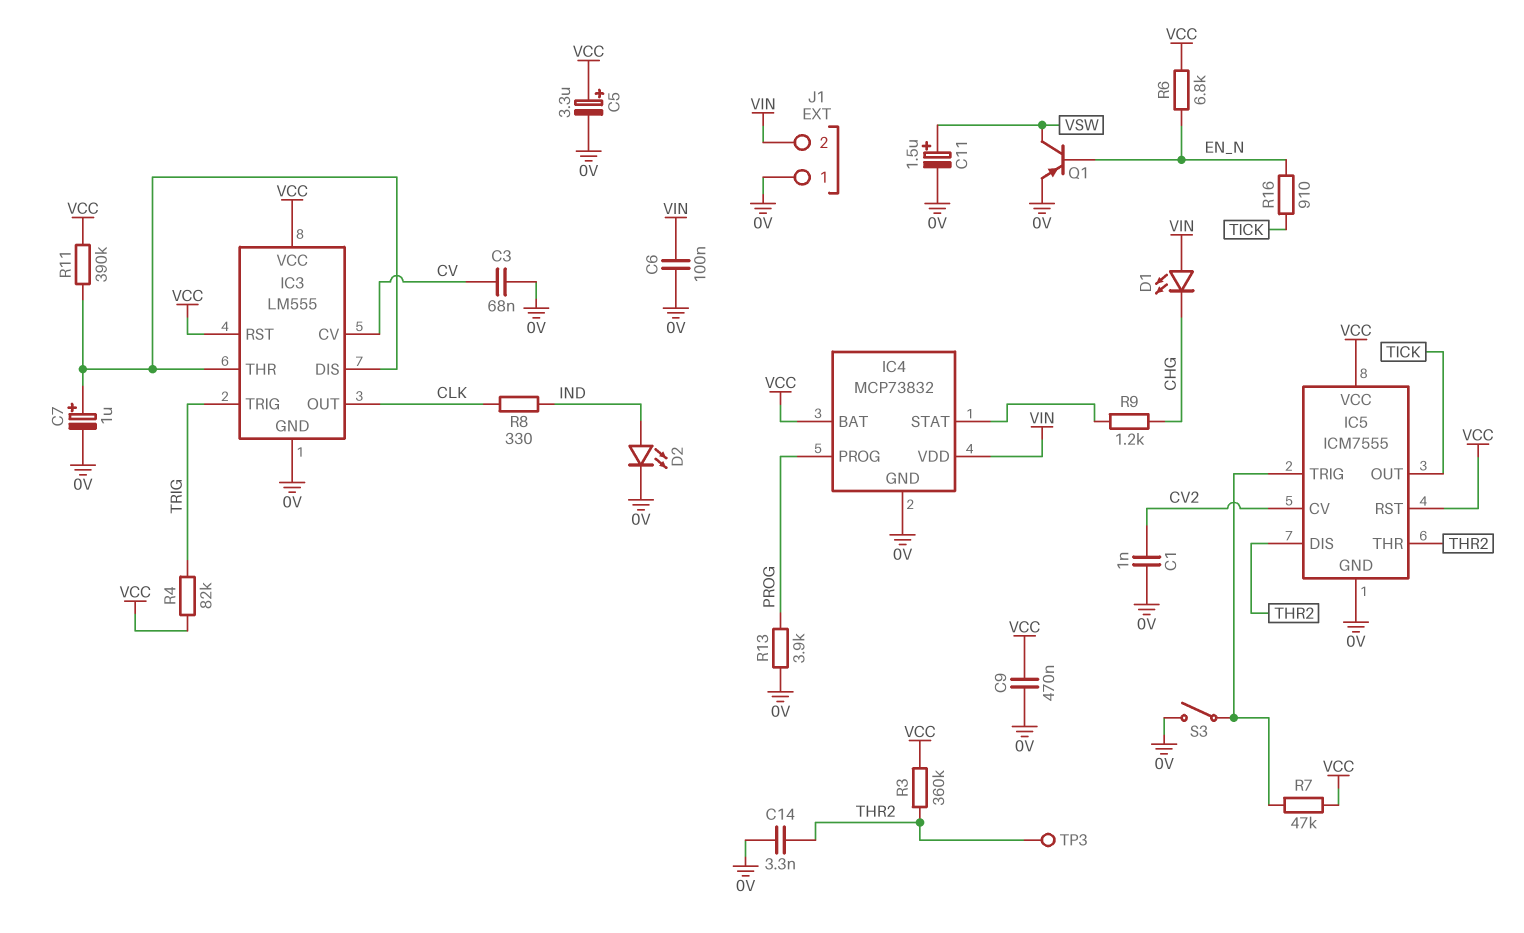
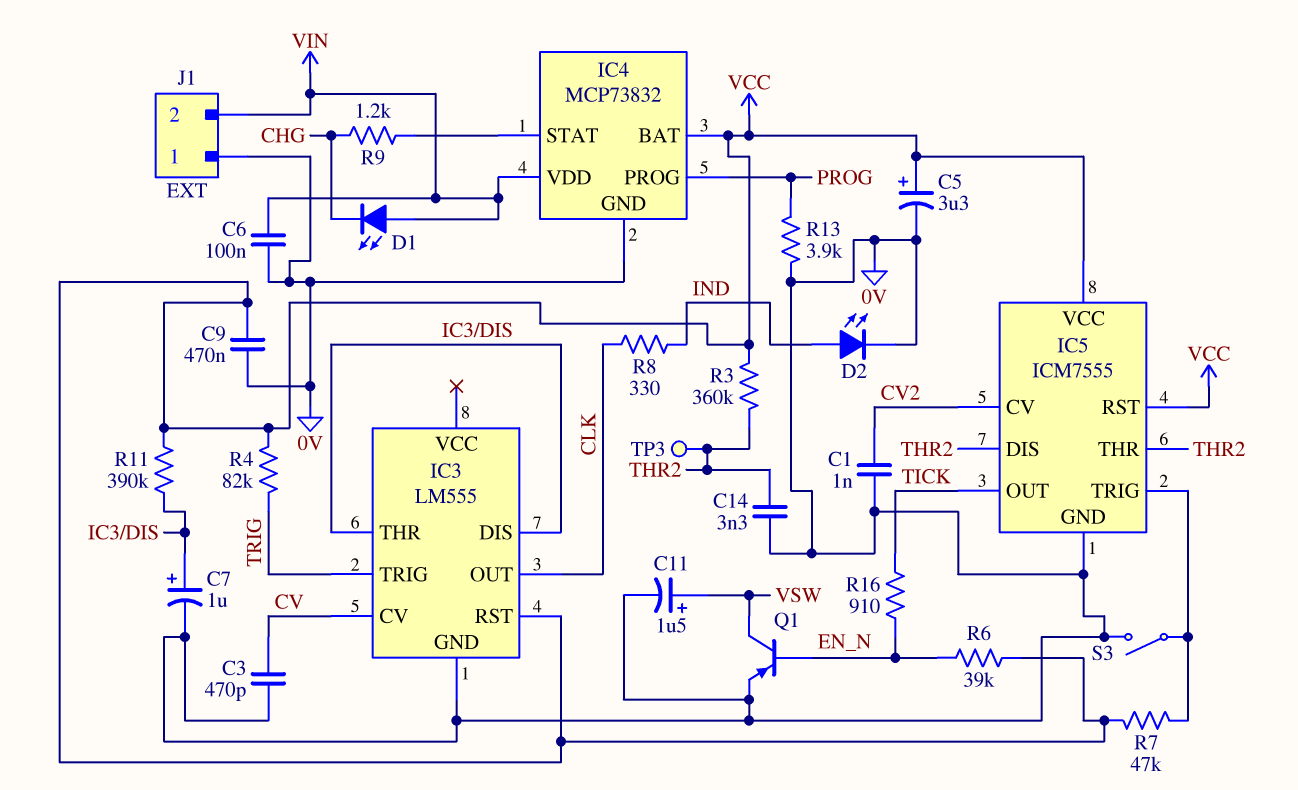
C3: 68nF (0V, CV) -> 470pF (0V, CV)
IC3 pin VCC: VCC -> none
R6: 6.8k (EN_N, VCC) -> 39k (EN_N, VCC)

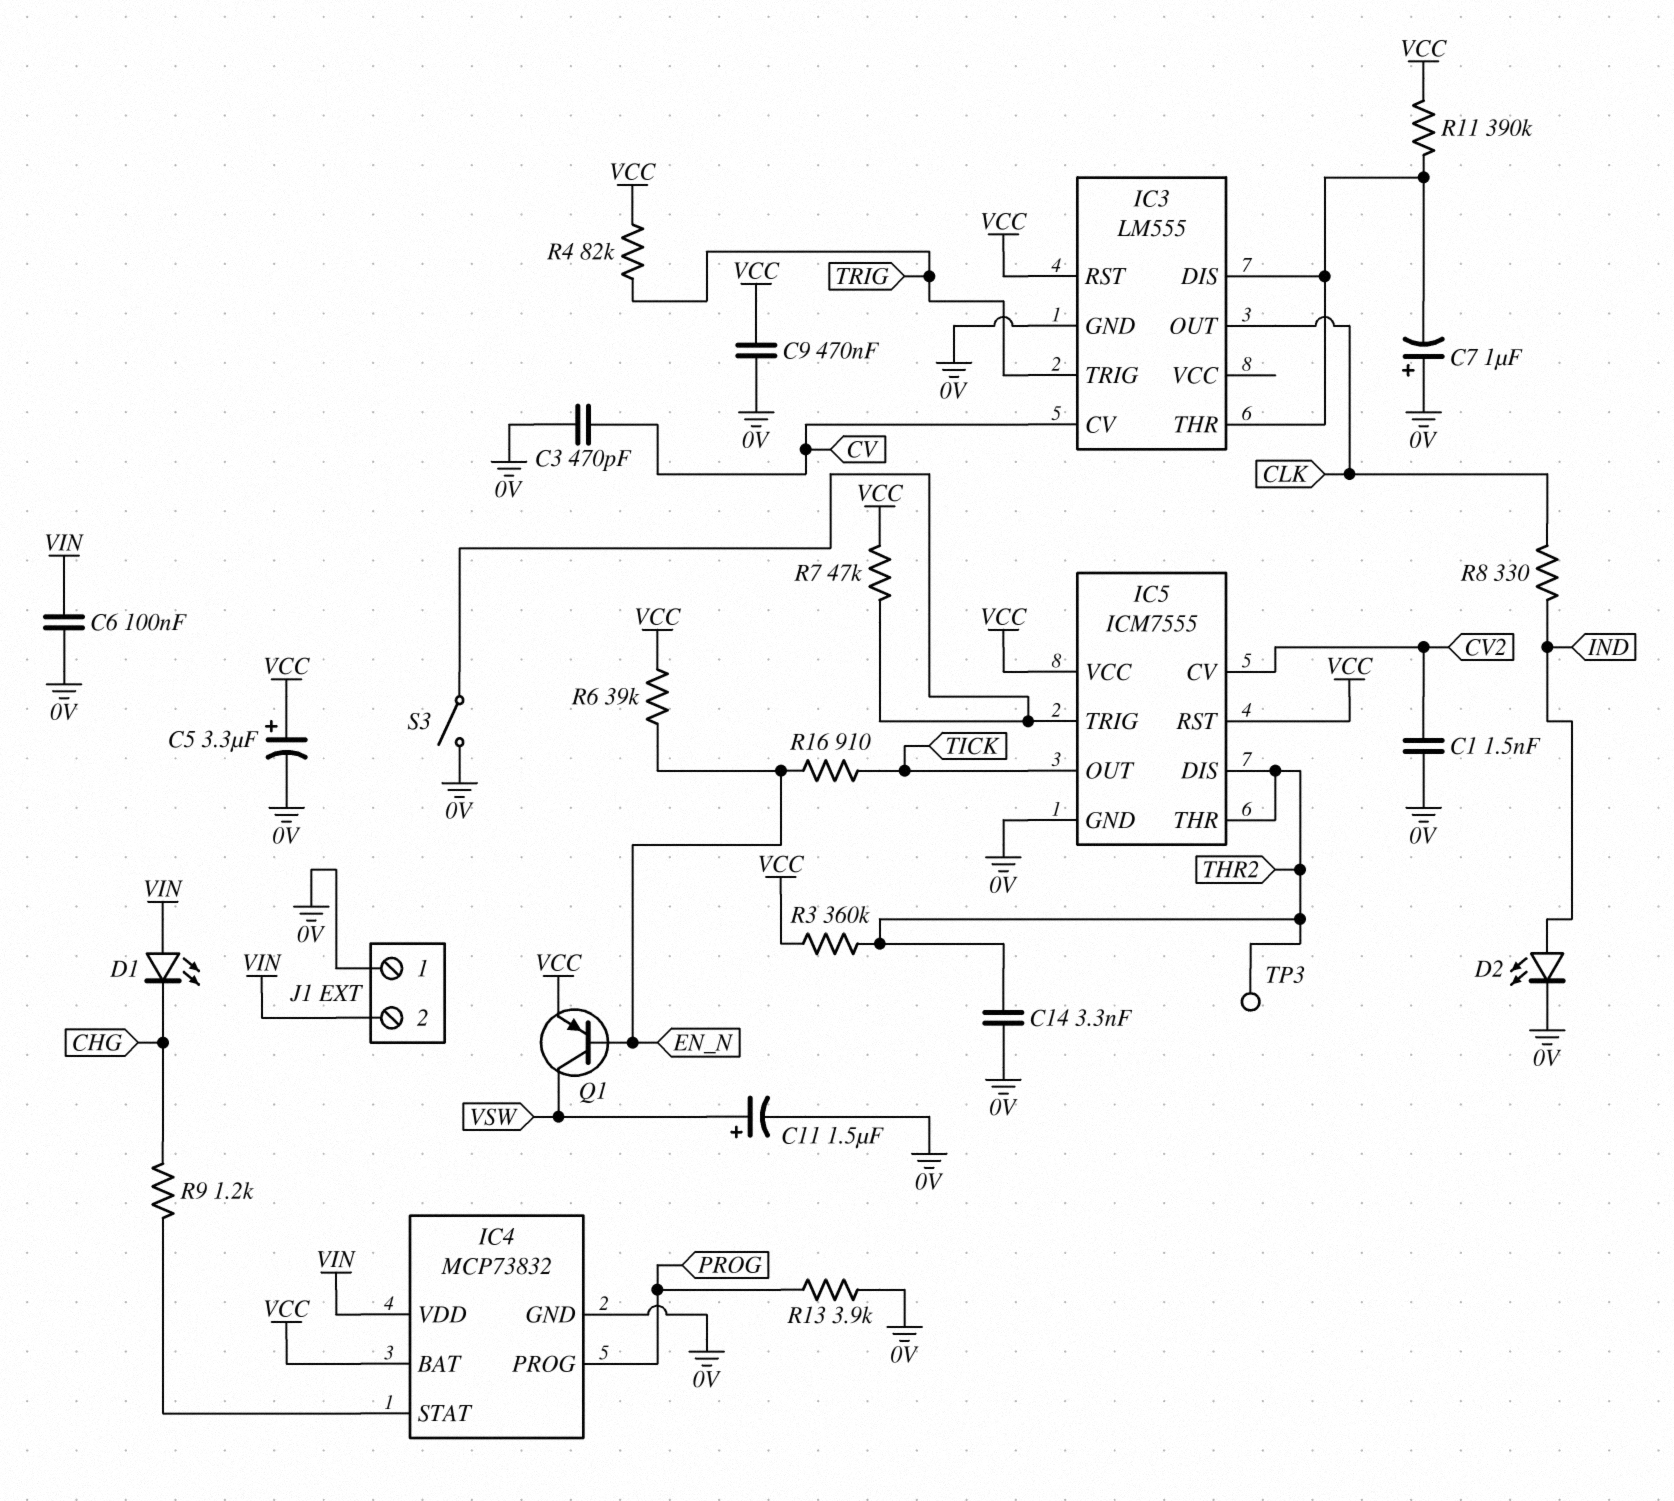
C1: 1nF (0V, CV2) -> 1.5nF (0V, CV2)
C7: 1uF (plus IC3/DIS, minus 0V) -> 1uF (plus 0V, minus IC3/DIS)
Q1: PNP (B EN_N, C VSW, E 0V) -> PNP (B EN_N, C VSW, E VCC)

